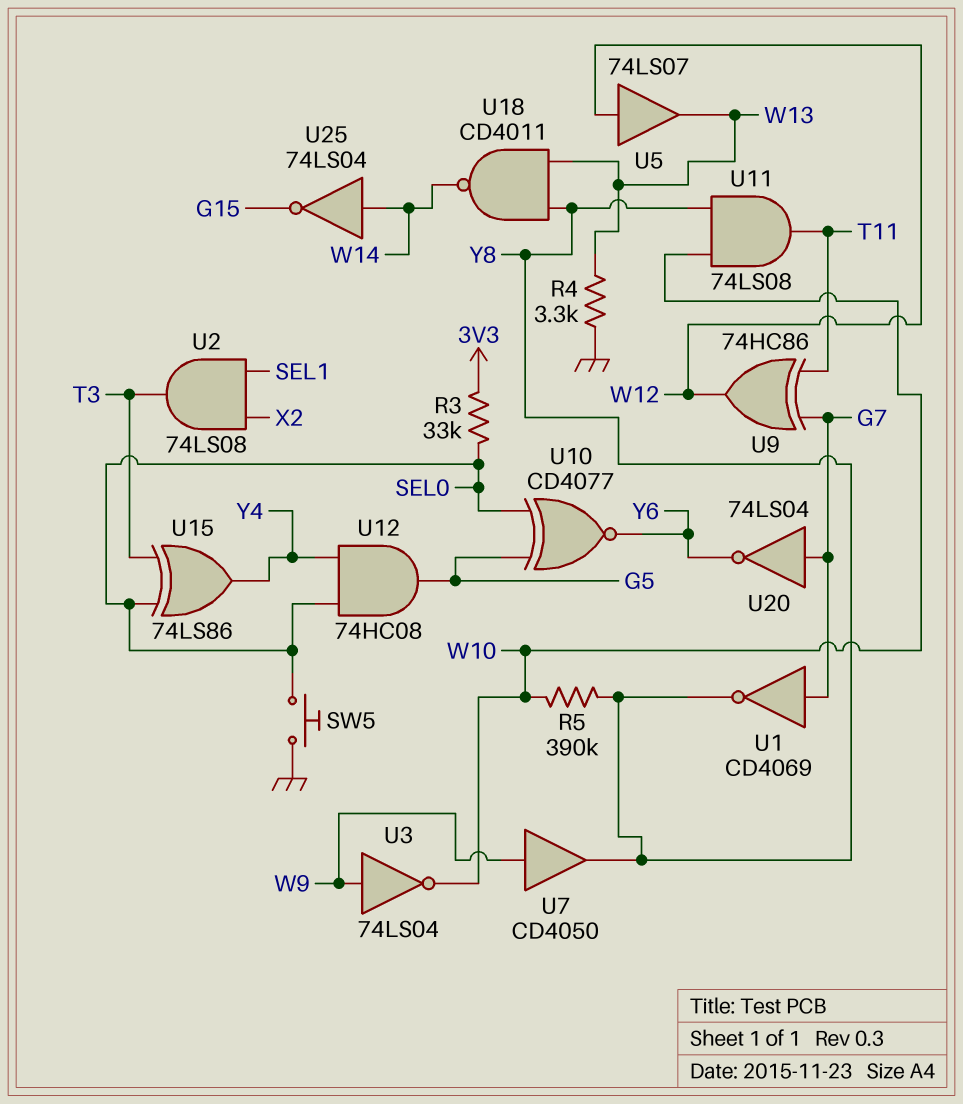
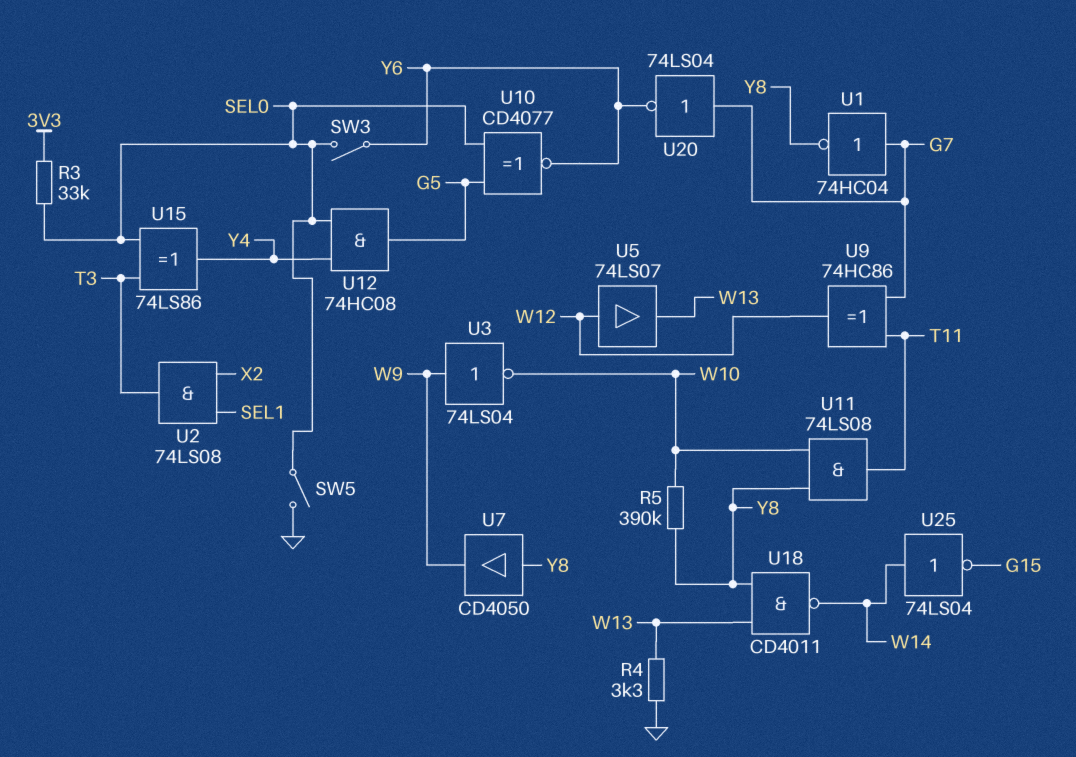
SW3: none -> switch (SEL0, Y6)
SW5: button (GND, SEL0) -> switch (GND, SEL0)
U1: NOT CD4069 (in G7, out Y8) -> NOT 74HC04 (in G7, out Y8)
U7: buffer CD4050 (in W9, out Y8) -> buffer CD4050 (in Y8, out W9)

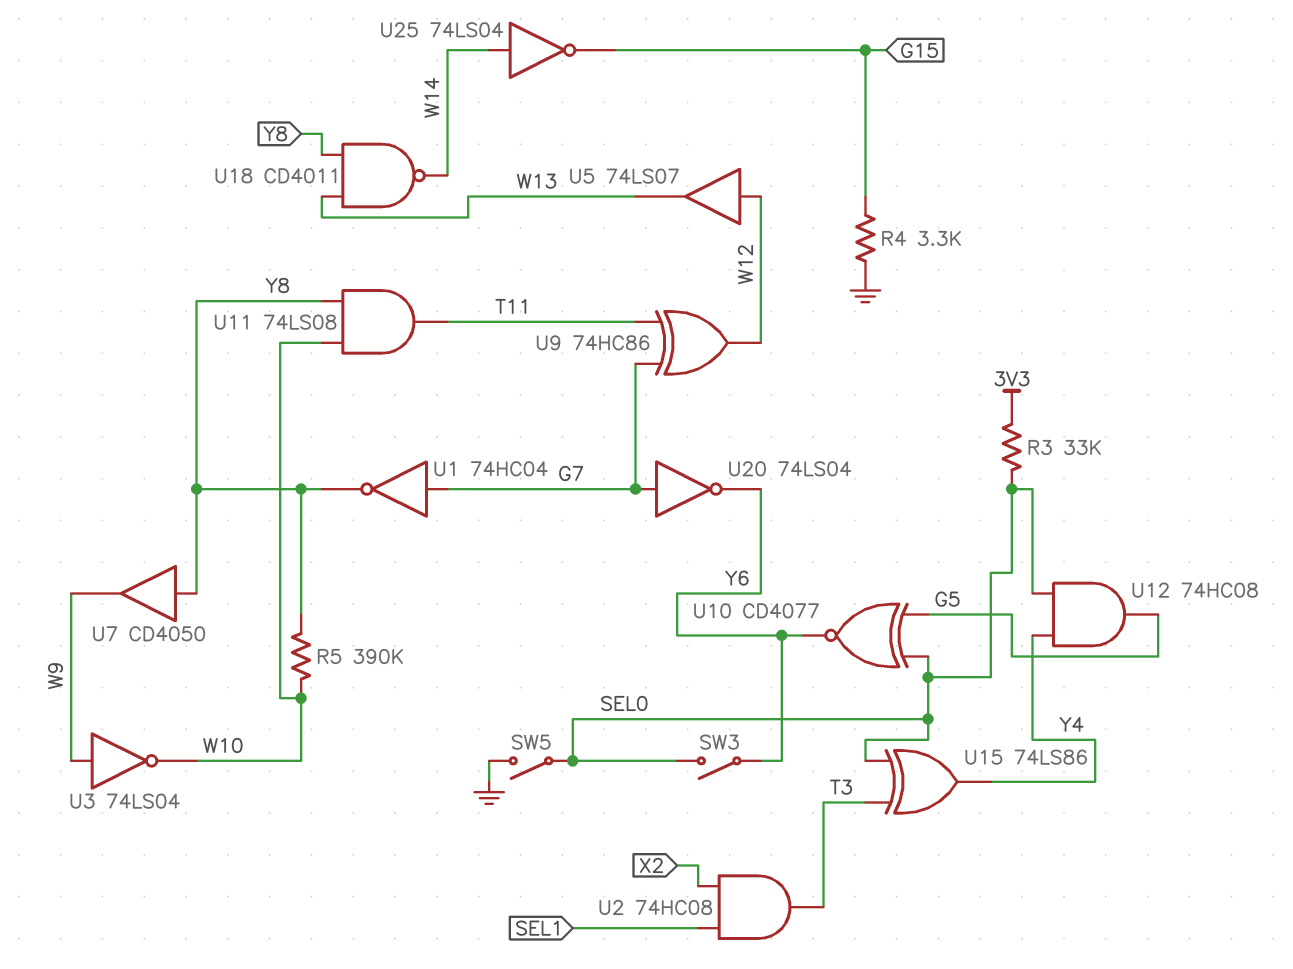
R4: 3.3k (GND, W13) -> 3.3k (G15, GND)
U2: AND 74LS08 (in SEL1, in X2, out T3) -> AND 74HC08 (in SEL1, in X2, out T3)

